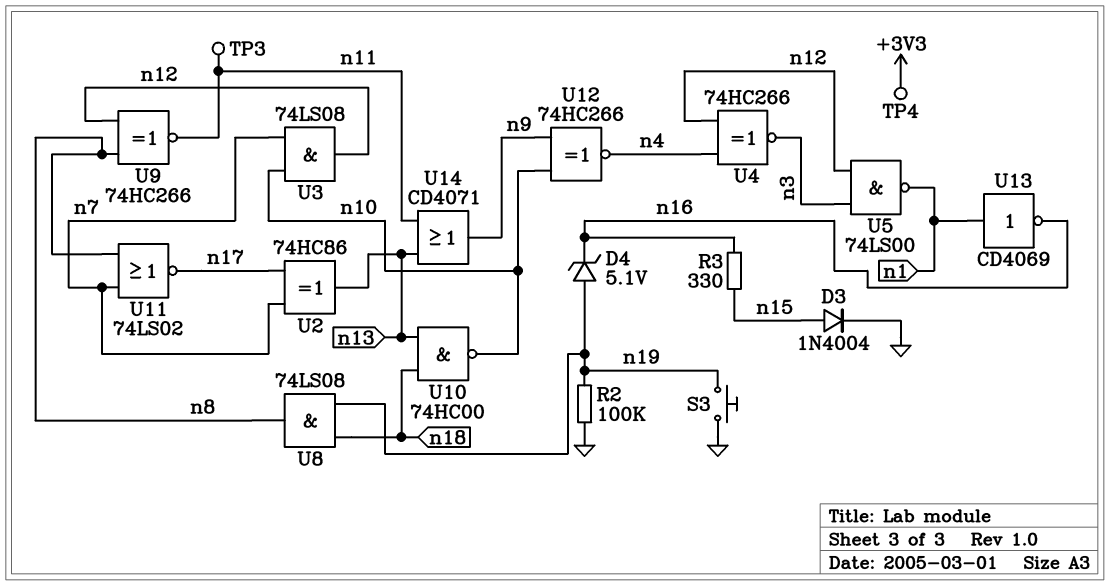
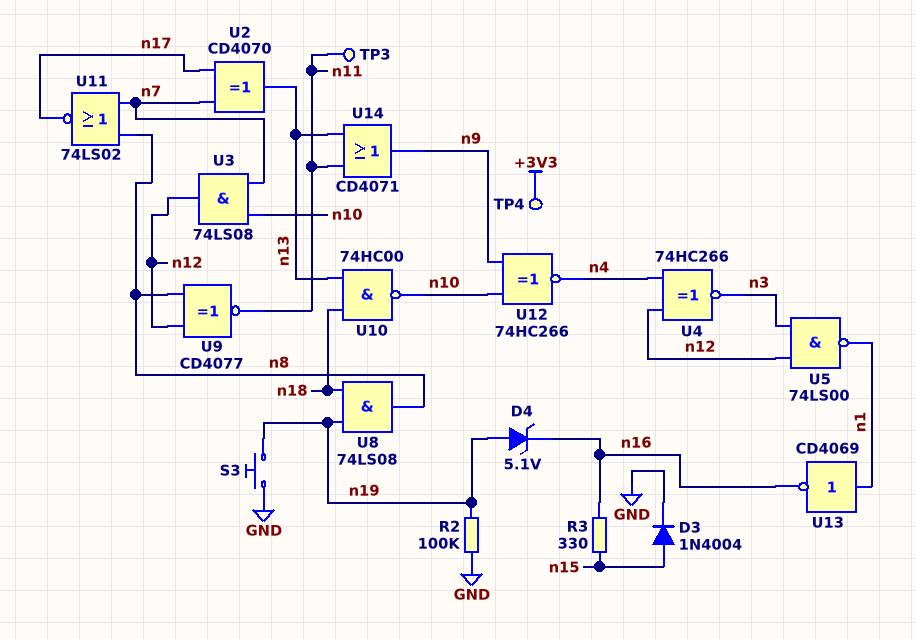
U2: XOR 74HC86 (in n7, in n17, out n13) -> XOR CD4070 (in n7, in n17, out n13)
U9: XNOR 74HC266 (in n8, in n12, out n11) -> XNOR CD4077 (in n8, in n12, out n11)

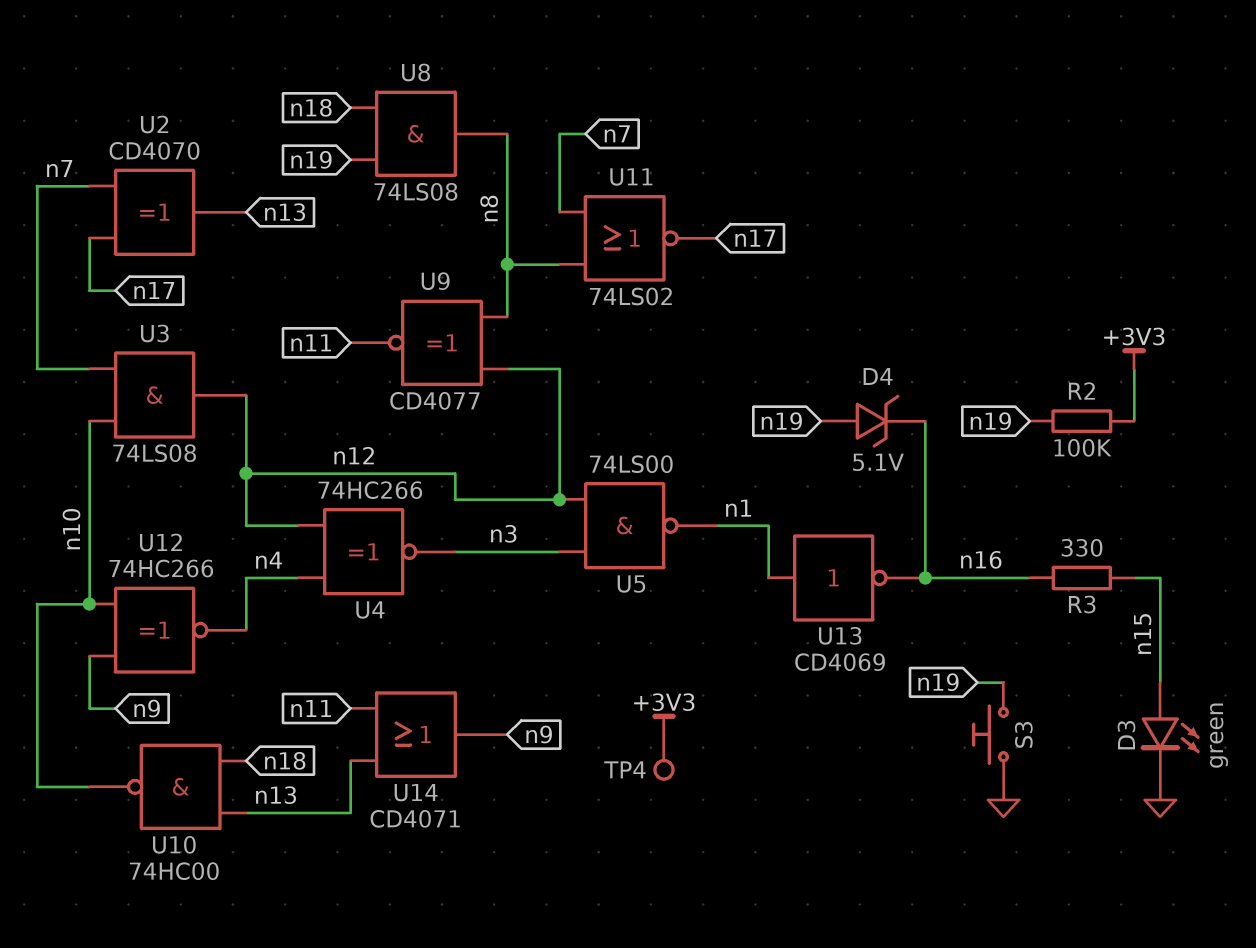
D3: diode 1N4004 (A n15, K GND) -> LED green (A n15, K GND)
R2: 100k (GND, n19) -> 100k (+3V3, n19)
TP3: test point (n11) -> none

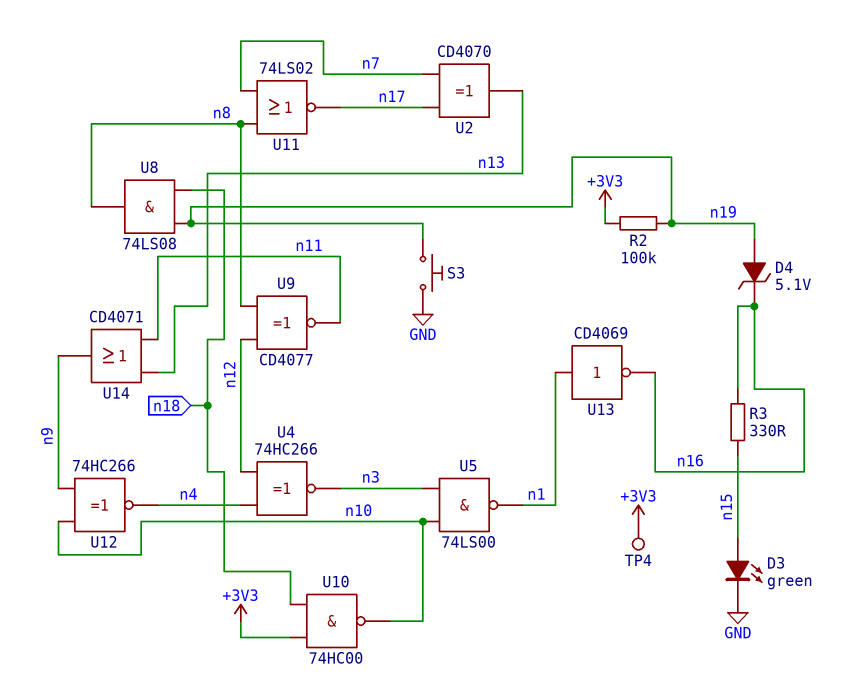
U3: AND 74LS08 (in n7, in n10, out n12) -> none
U5: NAND 74LS00 (in n3, in n12, out n1) -> NAND 74LS00 (in n3, in n10, out n1)
U10: NAND 74HC00 (in n13, in n18, out n10) -> NAND 74HC00 (in +3V3, in n18, out n10)

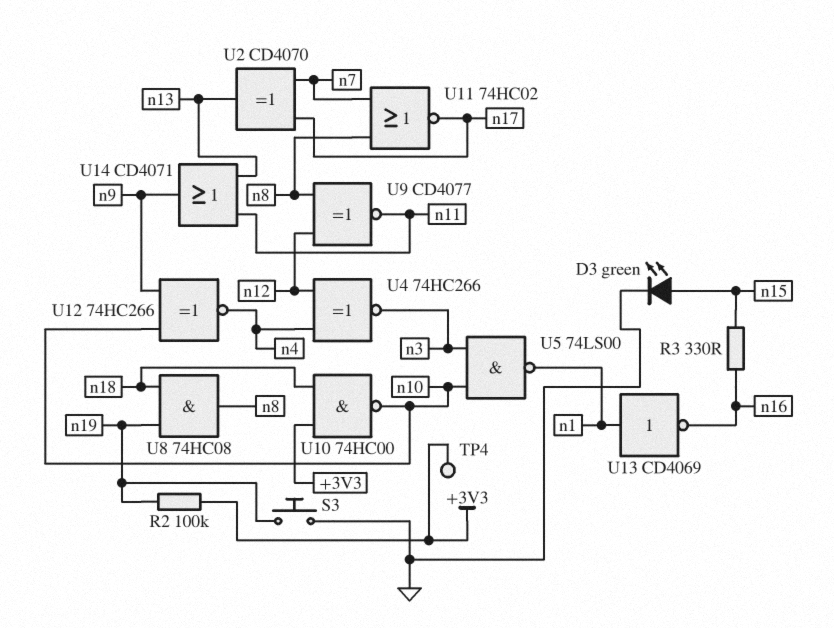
D4: zener 5.1V (A n19, K n16) -> none
U8: AND 74LS08 (in n18, in n19, out n8) -> AND 74HC08 (in n18, in n19, out n8)
U11: NOR 74LS02 (in n7, in n8, out n17) -> NOR 74HC02 (in n7, in n8, out n17)

